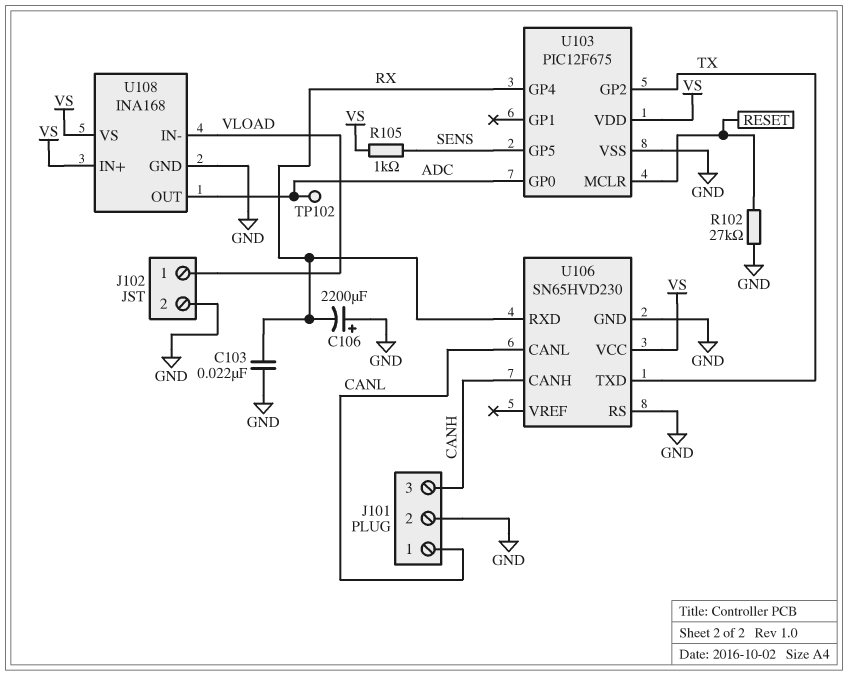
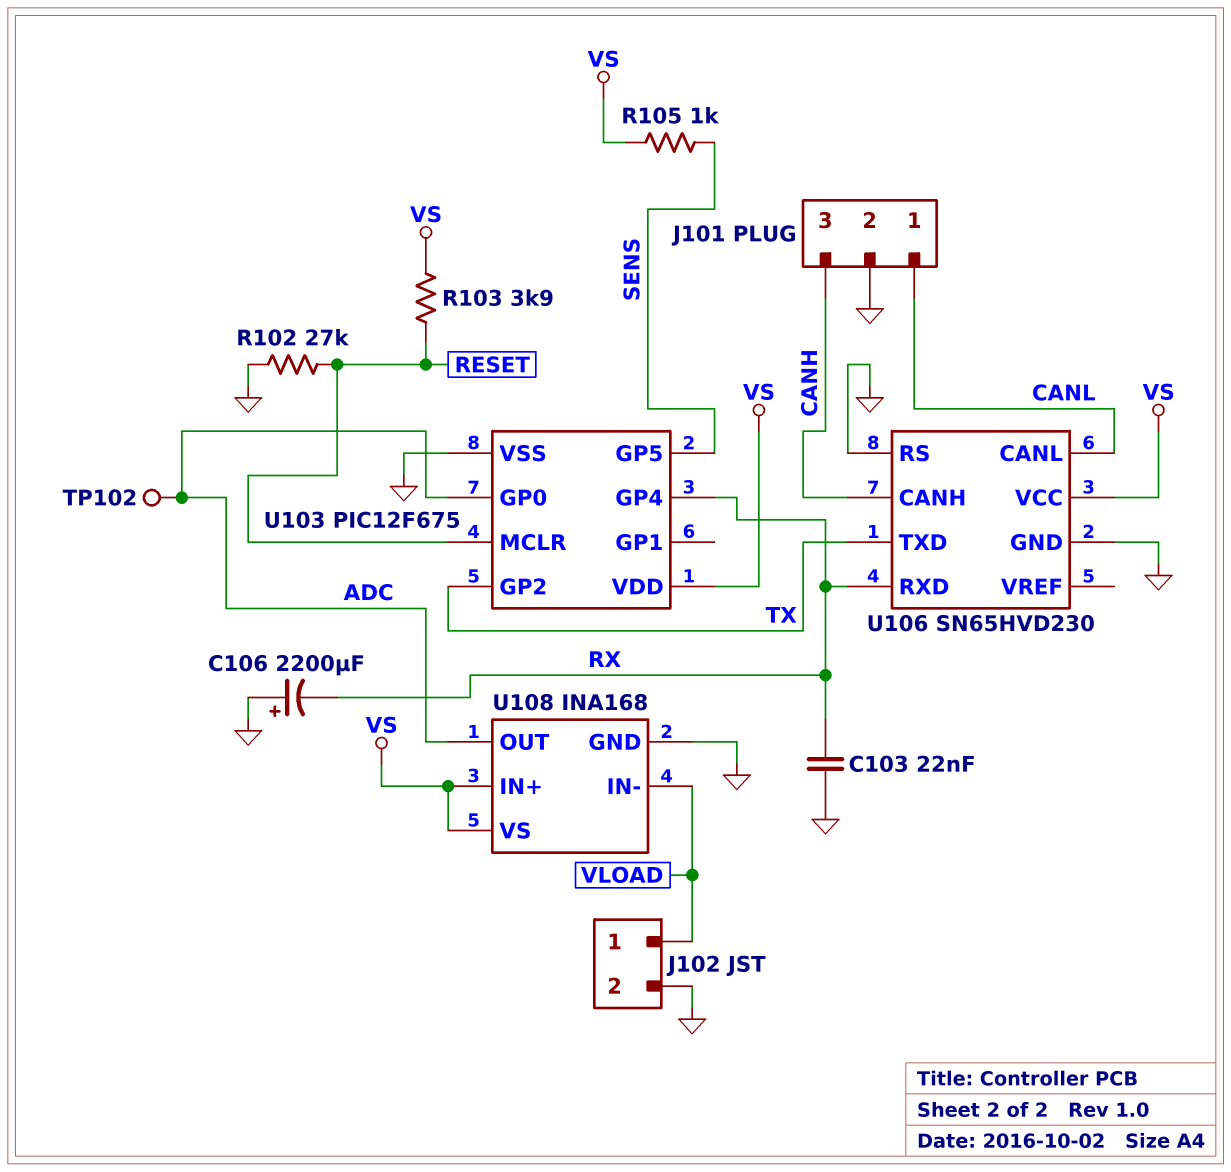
R103: none -> 3.9k (RESET, VS)

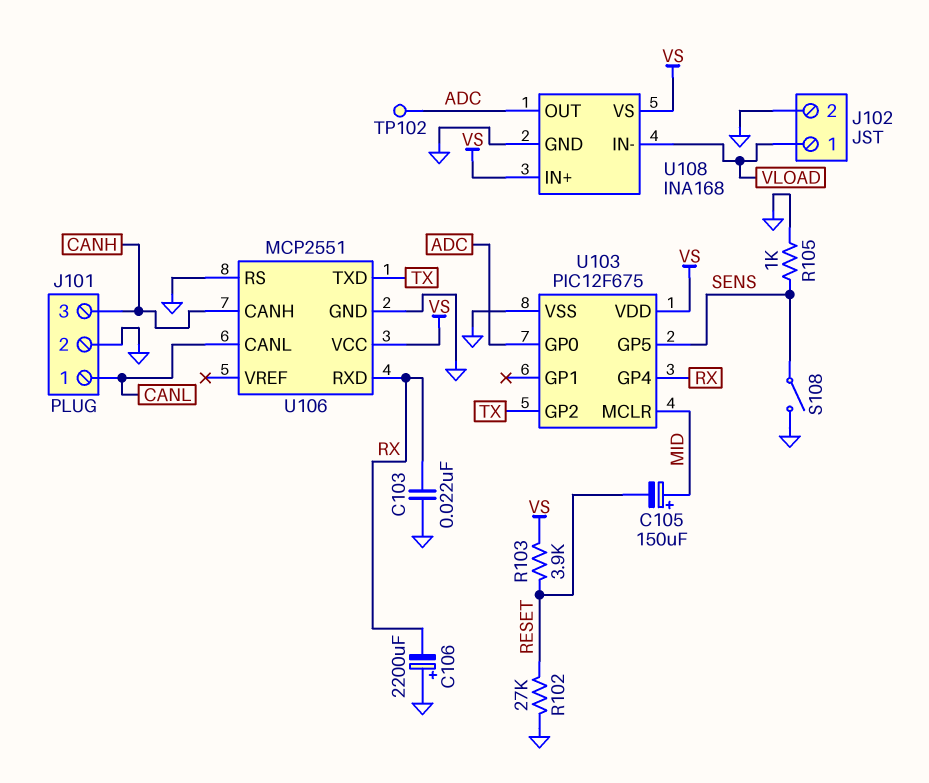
C105: none -> 150uF (plus MID, minus RESET)
R105: 1k (SENS, VS) -> 1k (GND, SENS)
S108: none -> switch (GND, SENS)
U103 pin MCLR: RESET -> MID
U106: SN65HVD230 -> MCP2551

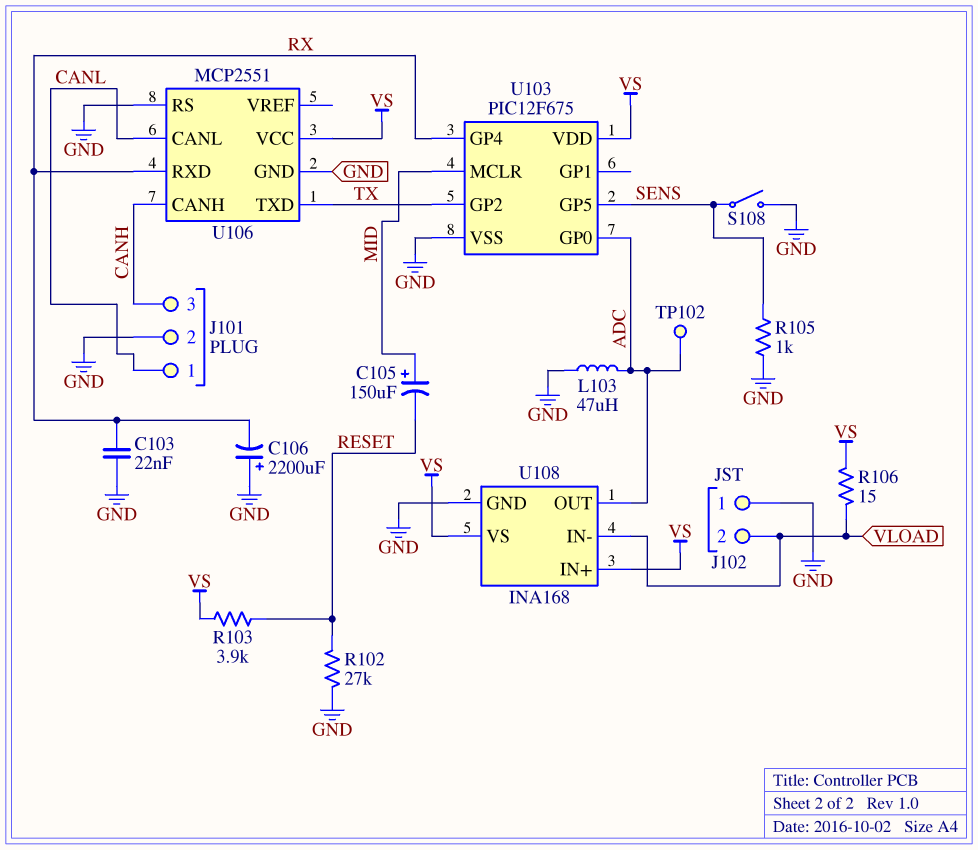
J102 pin 1: VLOAD -> GND
J102 pin 2: GND -> VLOAD
L103: none -> 47uH (ADC, GND)
R106: none -> 15 (VLOAD, VS)

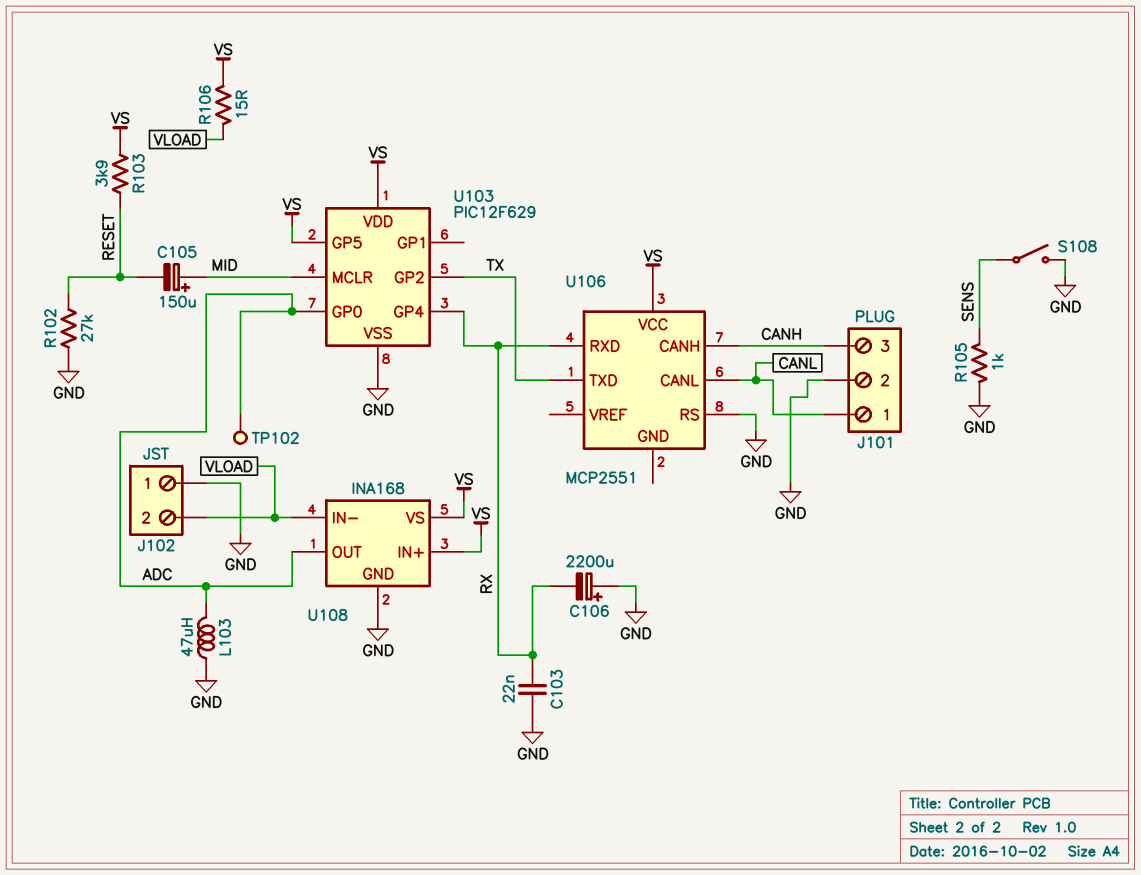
U103: PIC12F675 -> PIC12F629
U103 pin GP5: SENS -> VS
U106 pin GND: GND -> none

